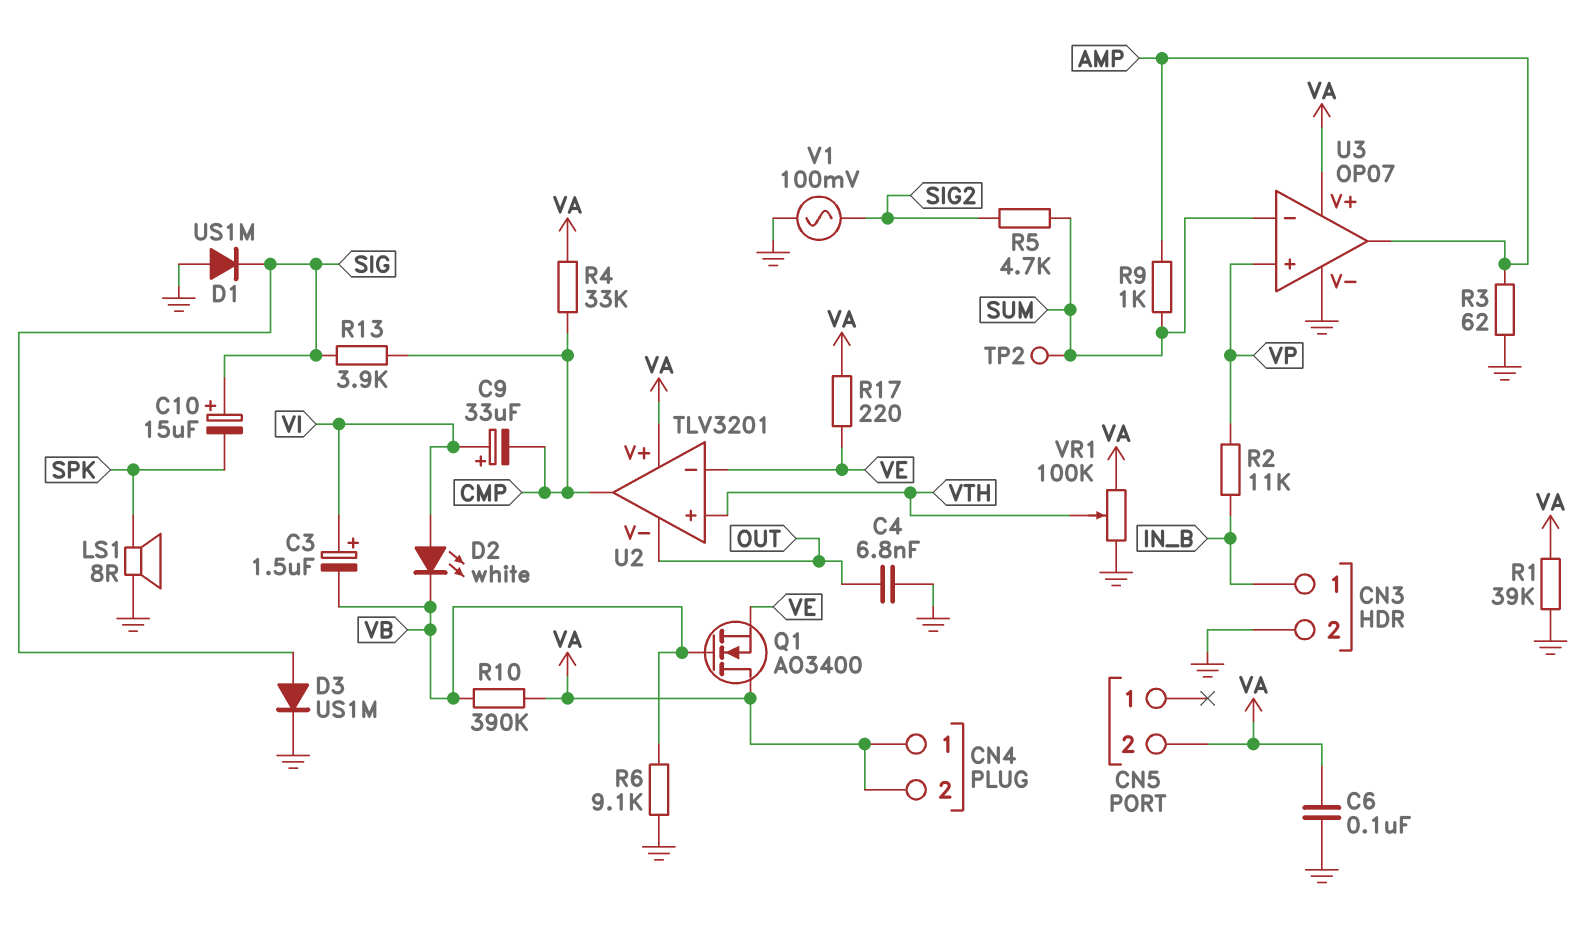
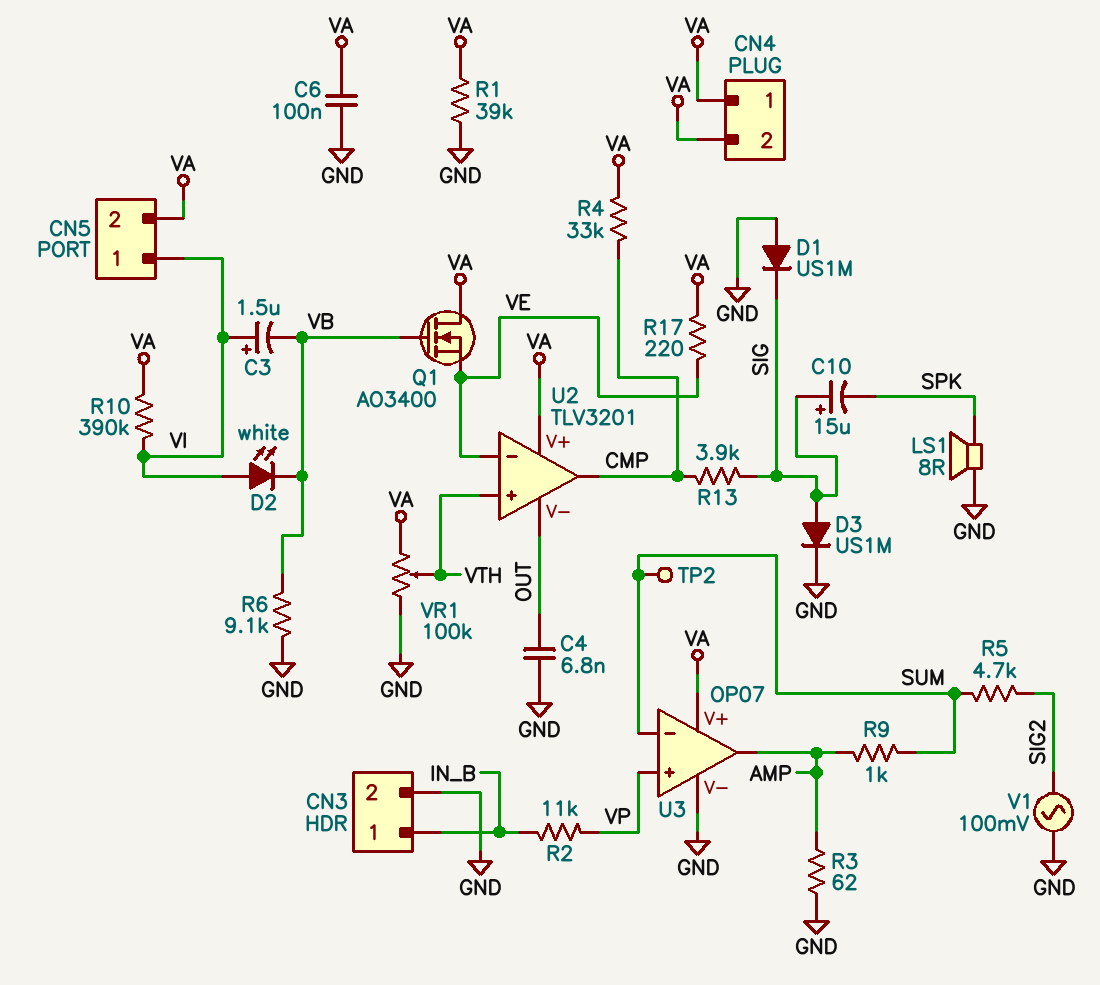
C9: 33uF (plus VI, minus CMP) -> none
CN5 pin 1: none -> VI
R10: 390k (VA, VB) -> 390k (VA, VI)

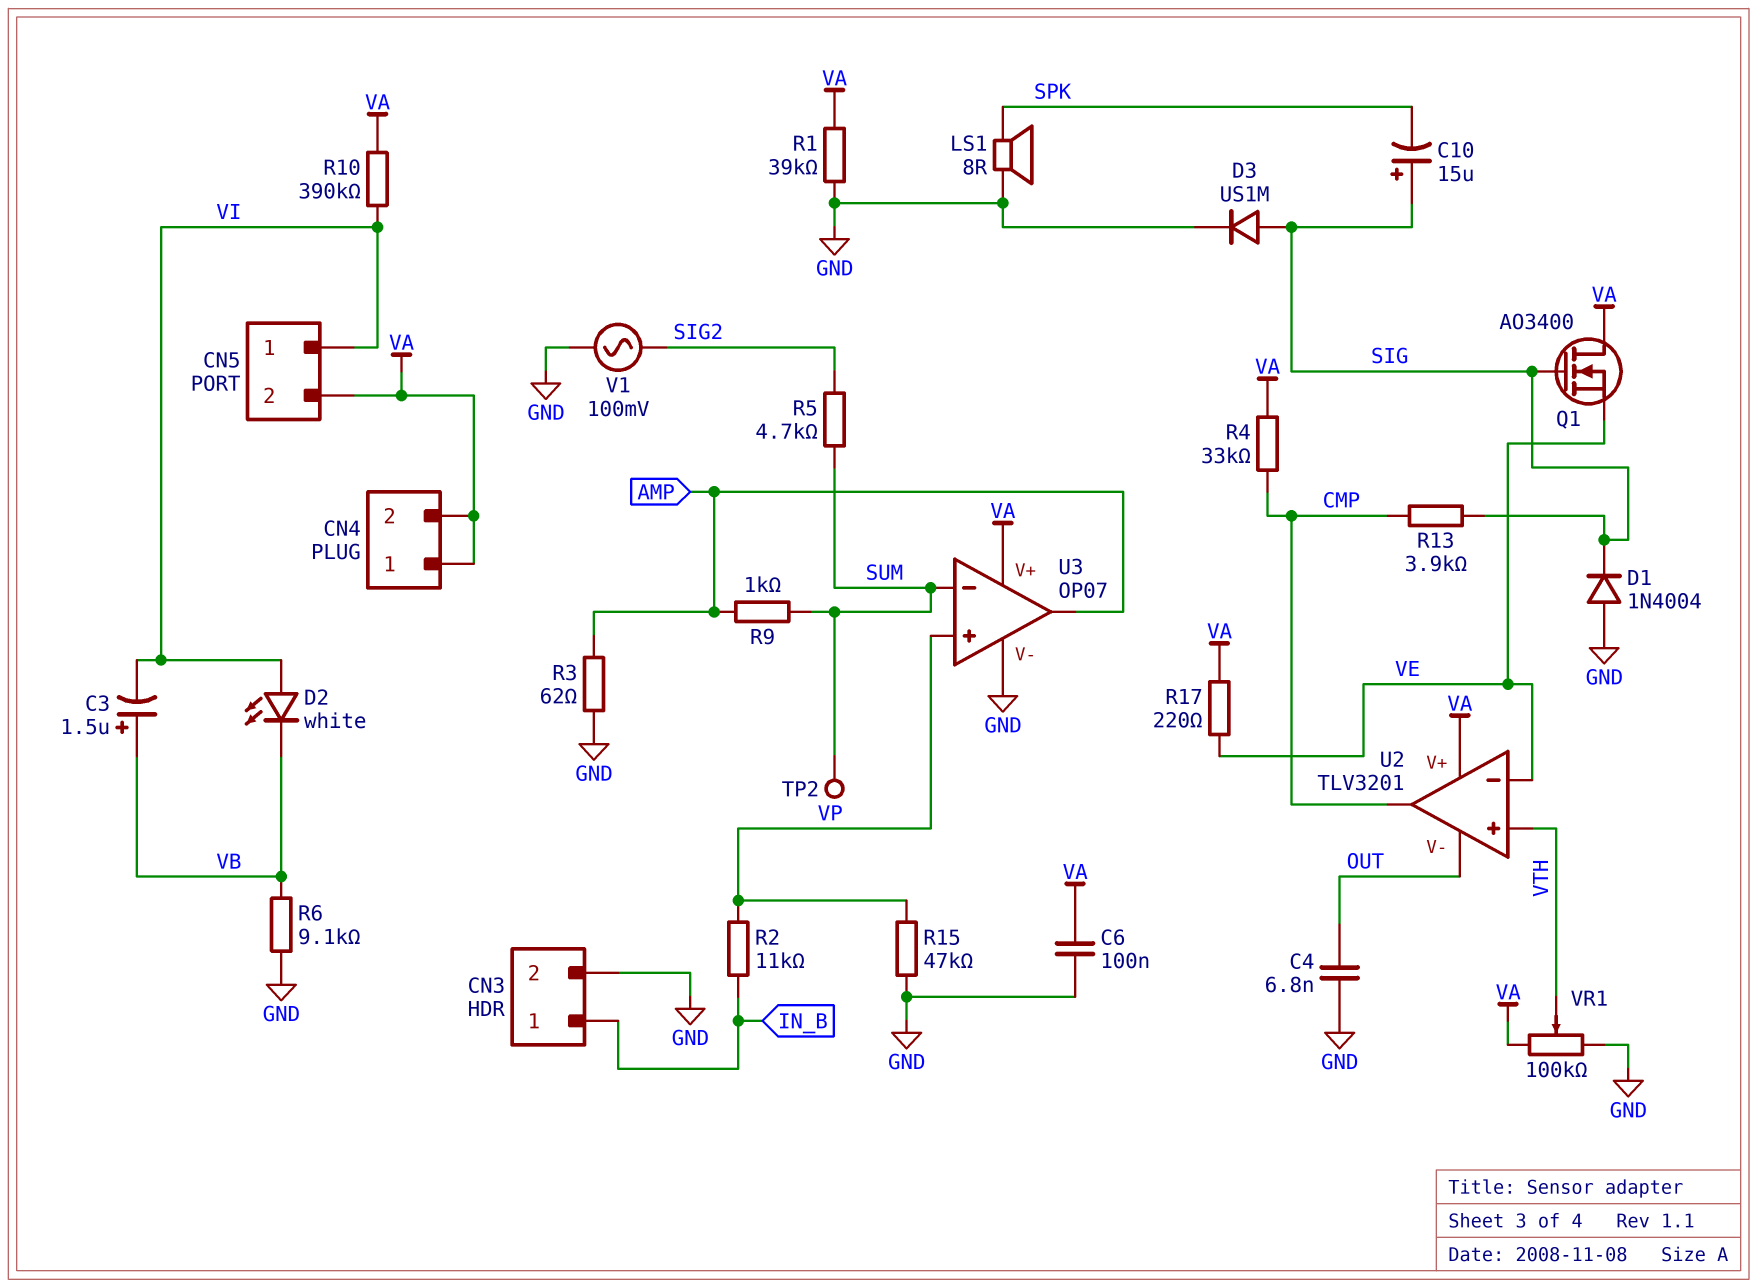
C3: 1.5uF (plus VI, minus VB) -> 1.5uF (plus VB, minus VI)
D1: diode US1M (A GND, K SIG) -> diode 1N4004 (A GND, K SIG)
Q1: NMOS AO3400 (G VB, D VA, S VE) -> NMOS AO3400 (G SIG, D VA, S VE)
R15: none -> 47k (GND, VP)

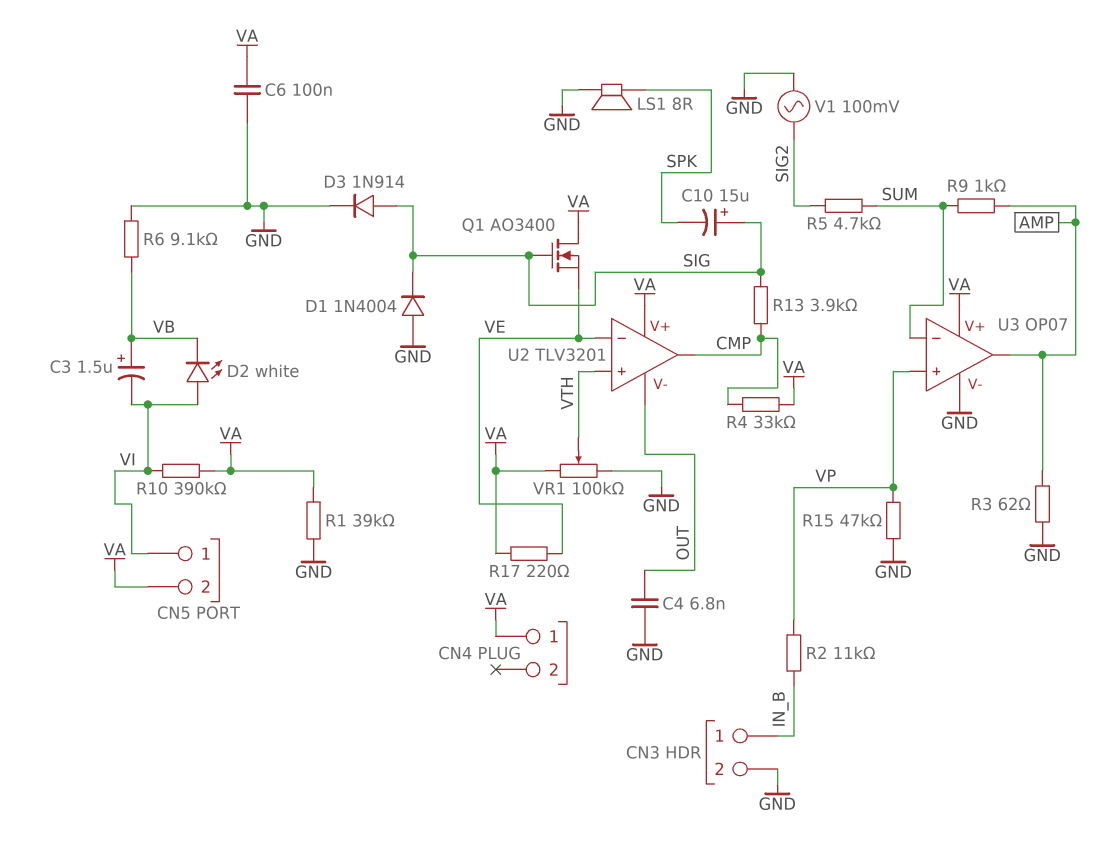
CN4 pin 2: VA -> none
D3: diode US1M (A SIG, K GND) -> diode 1N914 (A SIG, K GND)
TP2: test point (SUM) -> none

